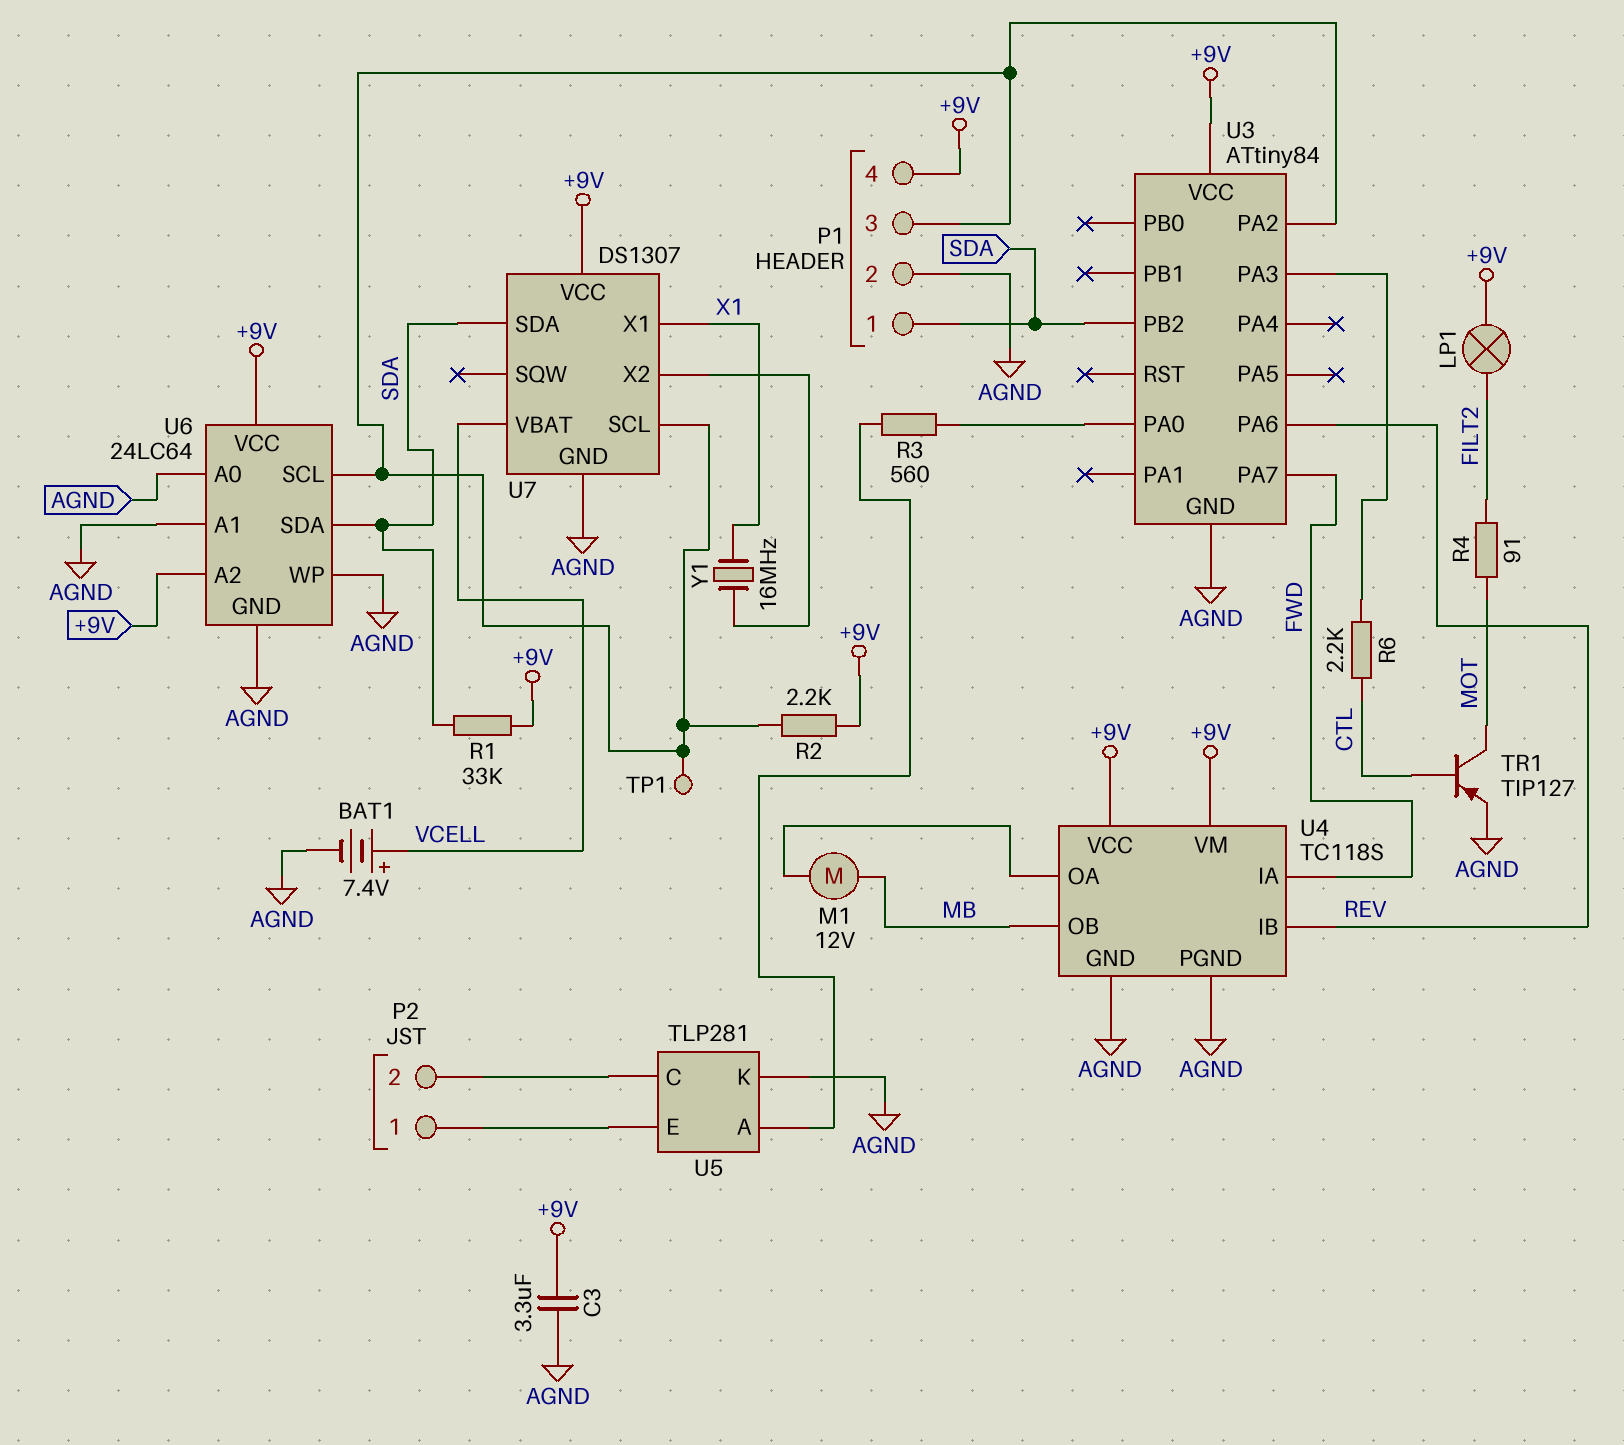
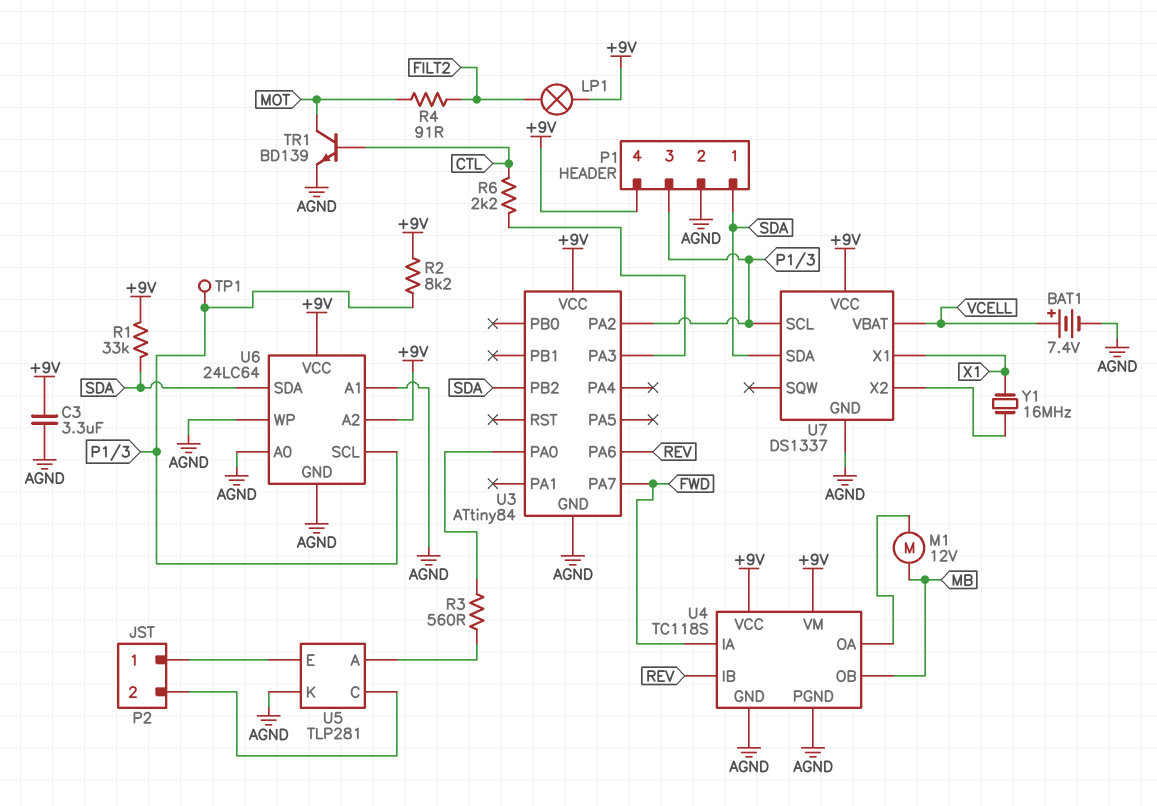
R2: 2.2k (+9V, P1/3) -> 8.2k (+9V, P1/3)
TR1: PNP TIP127 (B CTL, C MOT, E AGND) -> NPN BD139 (B CTL, C MOT, E AGND)
U7: DS1307 -> DS1337

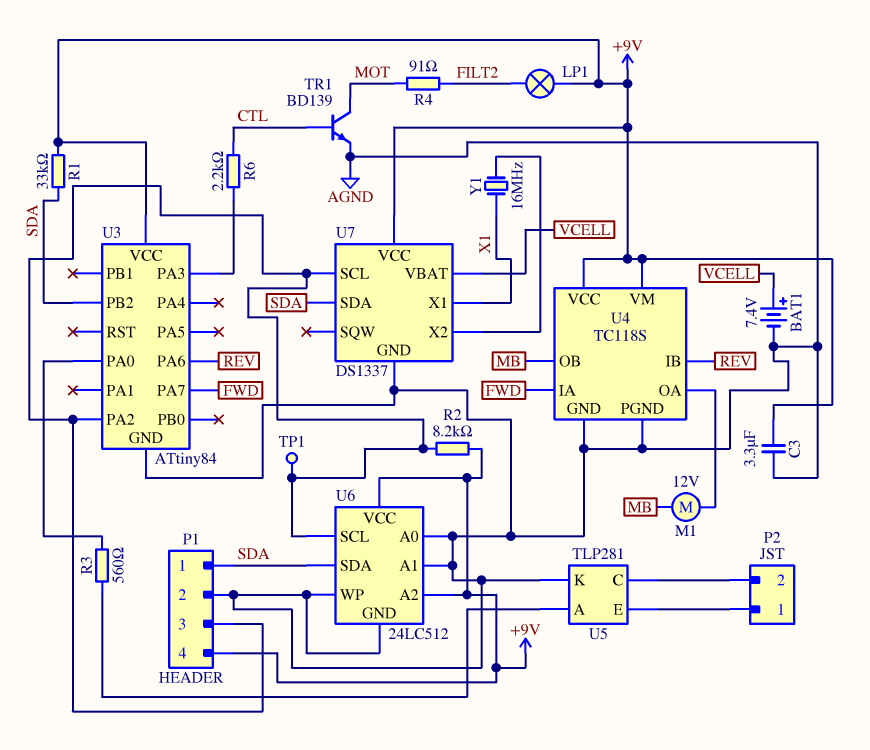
U6: 24LC64 -> 24LC512

